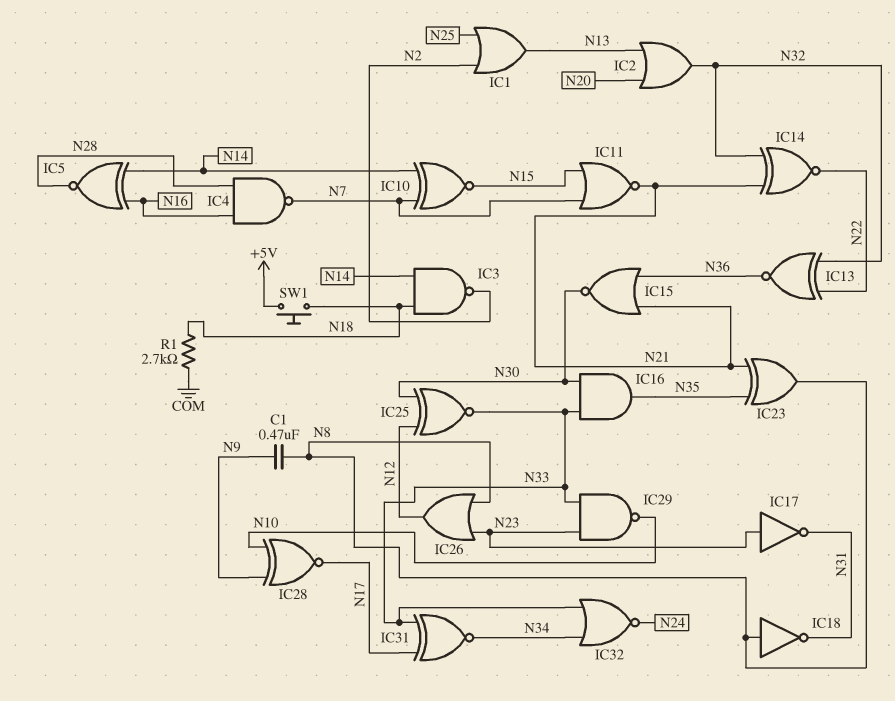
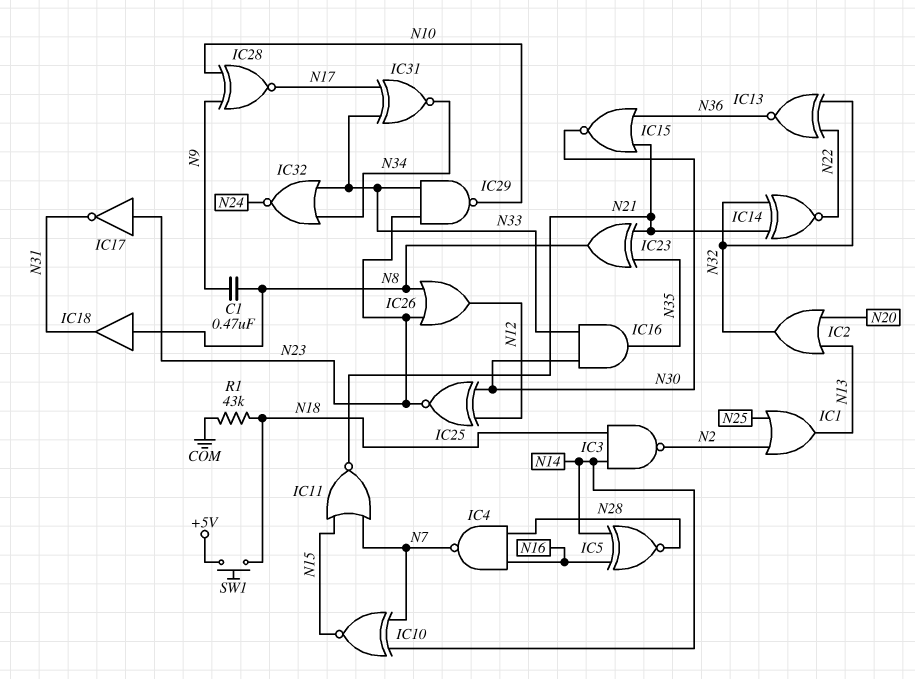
IC18: NOT (in N8, out N31) -> buffer (in N8, out N31)
IC25: XNOR (in N12, in N30, out N33) -> XNOR (in N12, in N30, out N23)
R1: 2.7k (COM, N18) -> 43k (COM, N18)

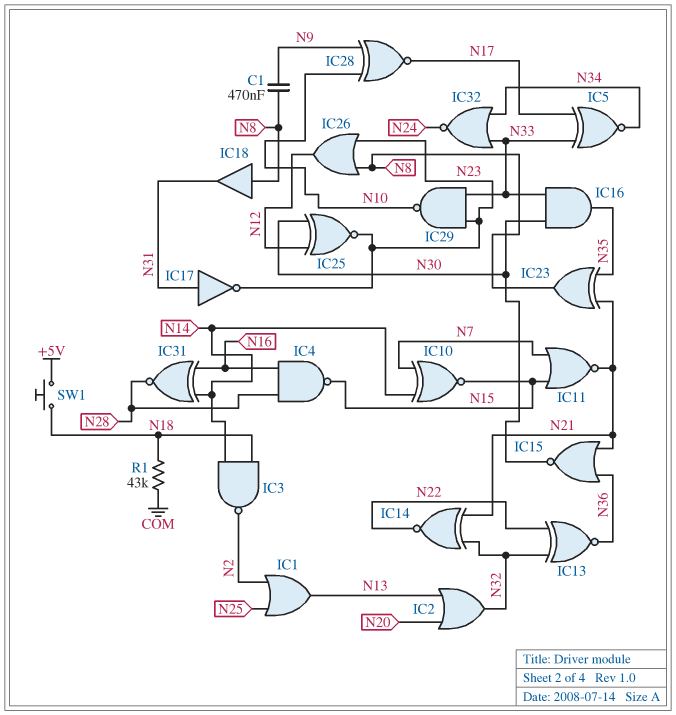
IC4: NAND (in N16, in N28, out N7) -> NAND (in N16, in N28, out N15)
IC5: XNOR (in N14, in N16, out N28) -> XNOR (in N17, in N33, out N34)
IC17: NOT (in N23, out N31) -> NOT (in N31, out N23)
IC31: XNOR (in N17, in N33, out N34) -> XNOR (in N14, in N16, out N28)

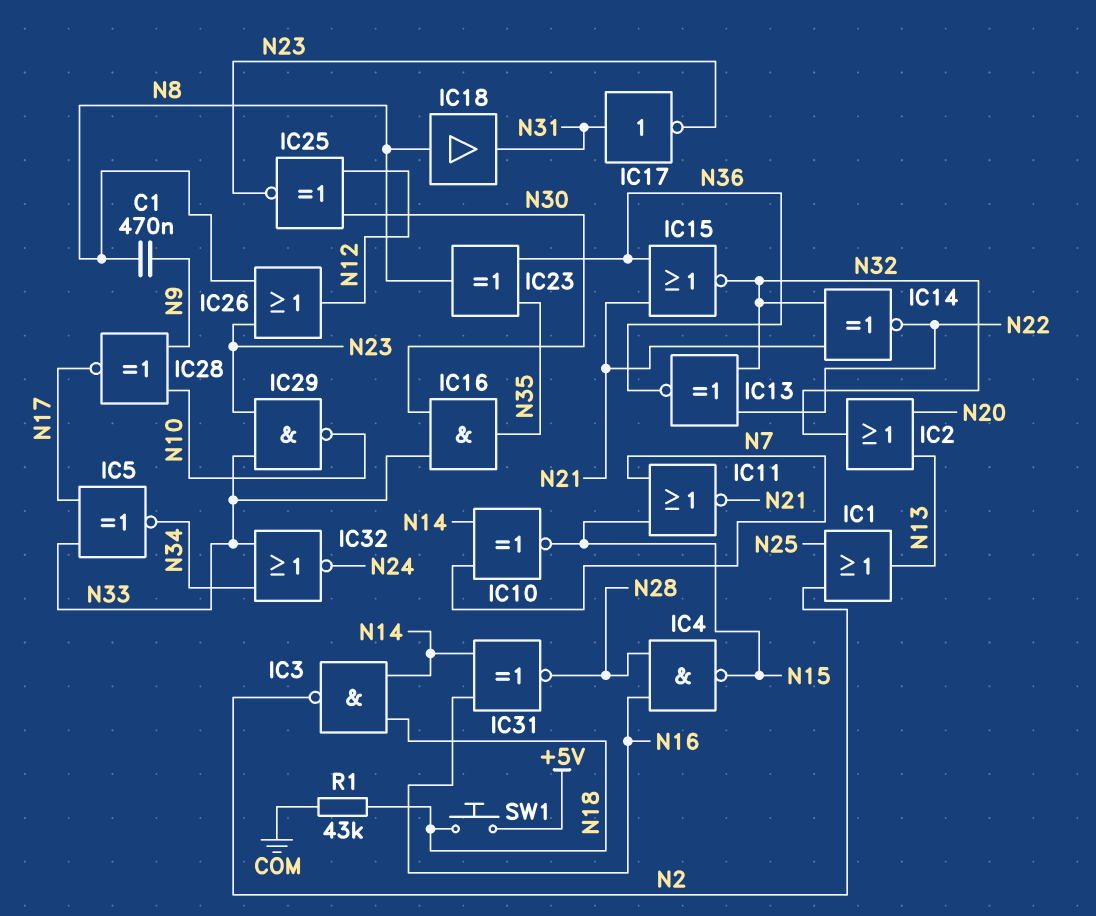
IC15: NOR (in N21, in N36, out N30) -> NOR (in N21, in N36, out N32)
IC23: XOR (in N21, in N35, out N8) -> XOR (in N35, in N36, out N8)

